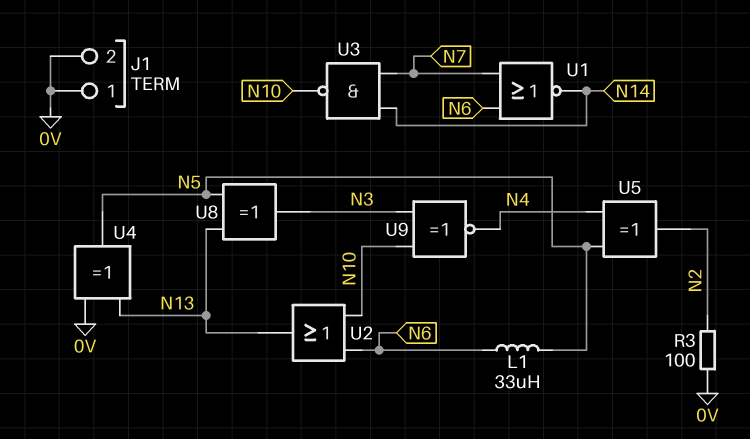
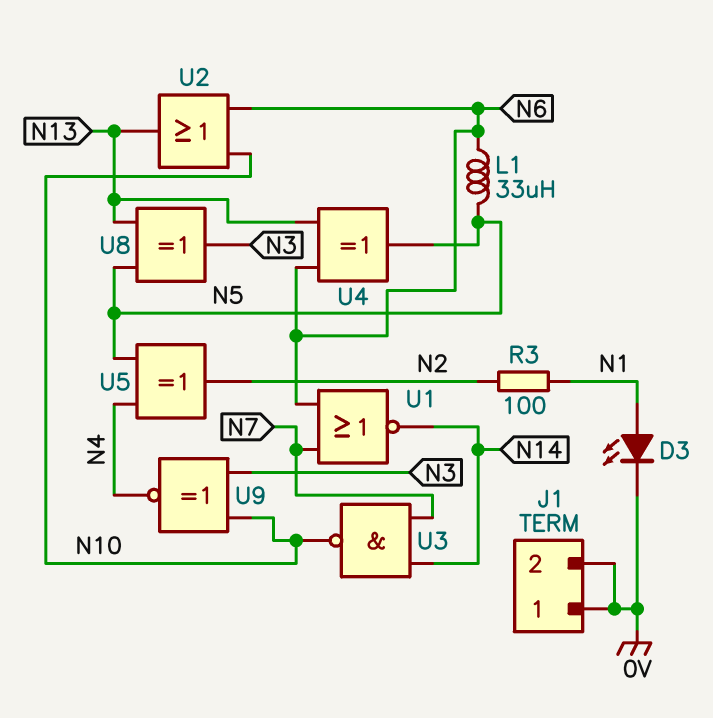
D3: none -> LED (A N1, K 0V)
R3: 100 (0V, N2) -> 100 (N1, N2)
U4: XOR (in 0V, in N13, out N5) -> XOR (in N6, in N13, out N5)

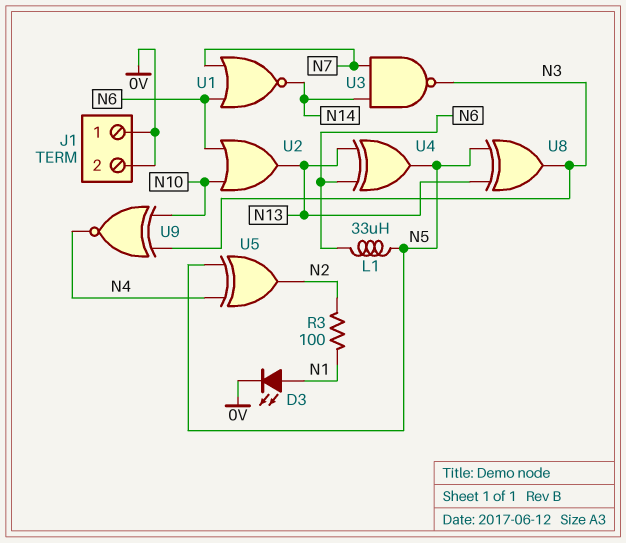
U3: NAND (in N7, in N14, out N10) -> NAND (in N7, in N14, out N3)

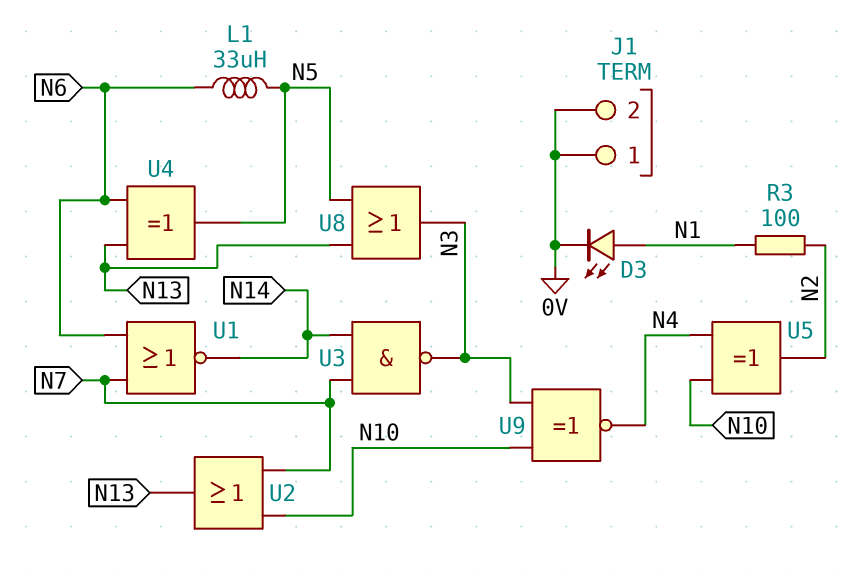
U2: OR (in N6, in N10, out N13) -> OR (in N7, in N10, out N13)
U5: XOR (in N4, in N5, out N2) -> XOR (in N4, in N10, out N2)
U8: XOR (in N5, in N13, out N3) -> OR (in N5, in N13, out N3)

